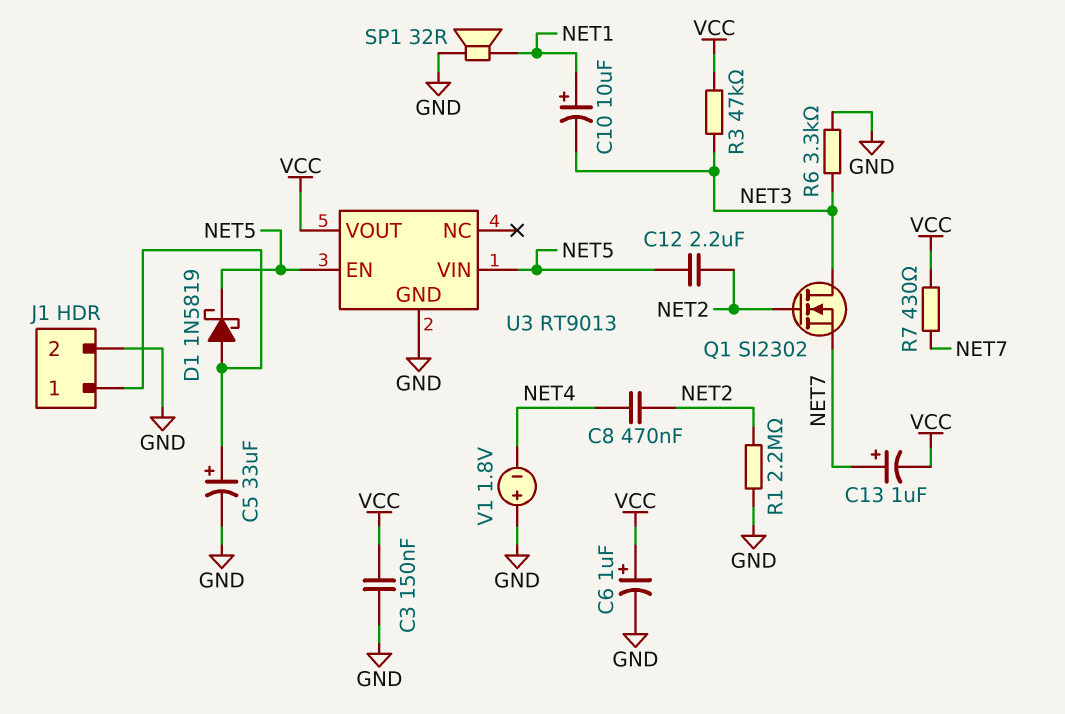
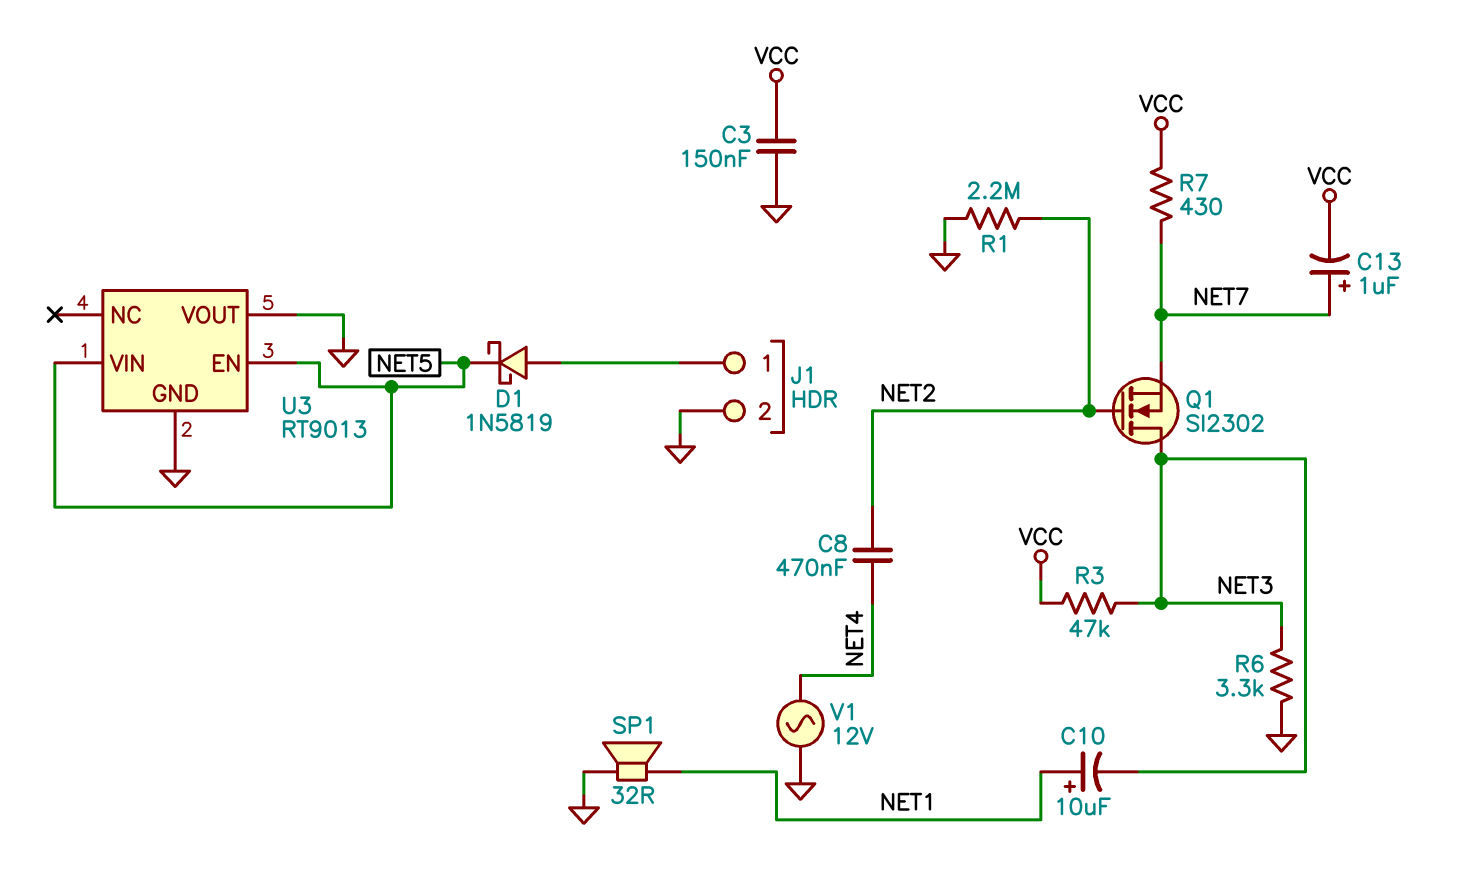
C5: 33uF (plus J1/1, minus GND) -> none
C6: 1uF (plus VCC, minus GND) -> none
C12: 2.2uF (NET2, NET5) -> none
U3 pin VOUT: VCC -> GND
V1: 1.8V (plus GND, minus NET4) -> AC 12V (GND, NET4)

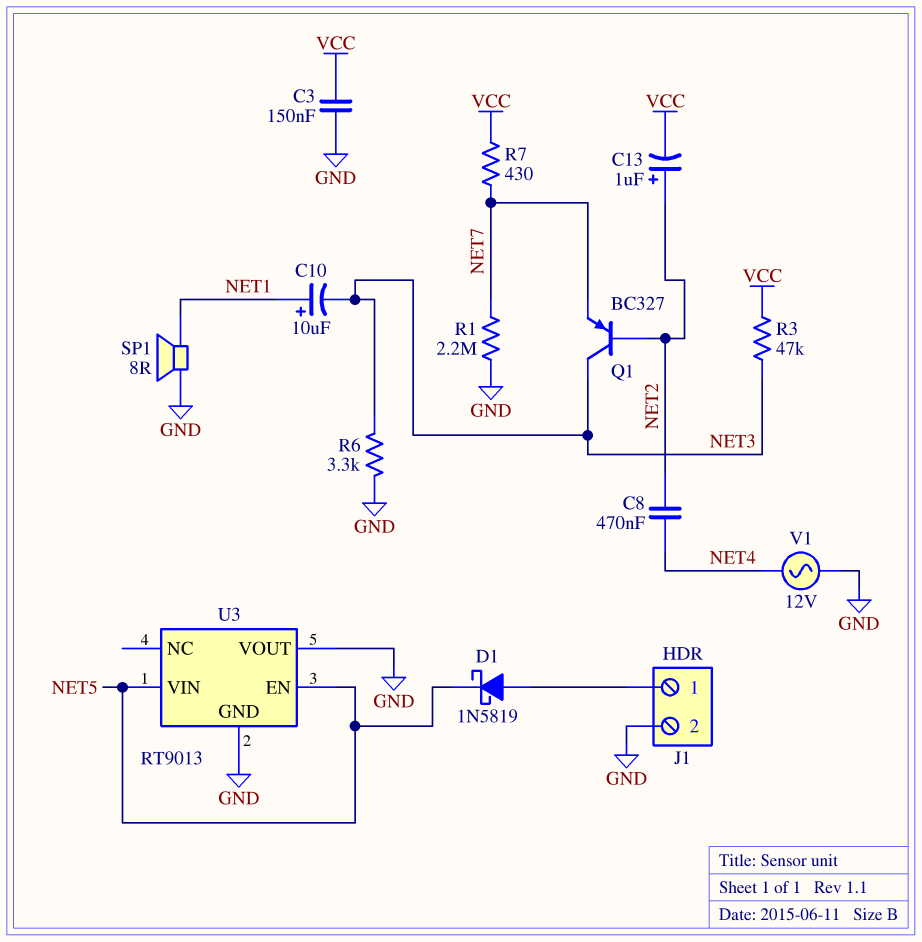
C13: 1uF (plus NET7, minus VCC) -> 1uF (plus NET2, minus VCC)
Q1: NMOS SI2302 (G NET2, D NET3, S NET7) -> PNP BC327 (B NET2, C NET3, E NET7)
R1: 2.2M (GND, NET2) -> 2.2M (GND, NET7)
SP1: speaker 32R (GND, NET1) -> speaker 8R (GND, NET1)

